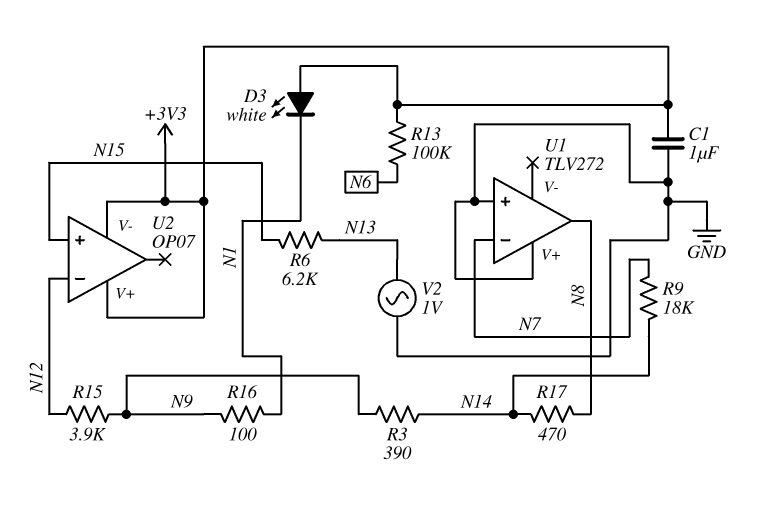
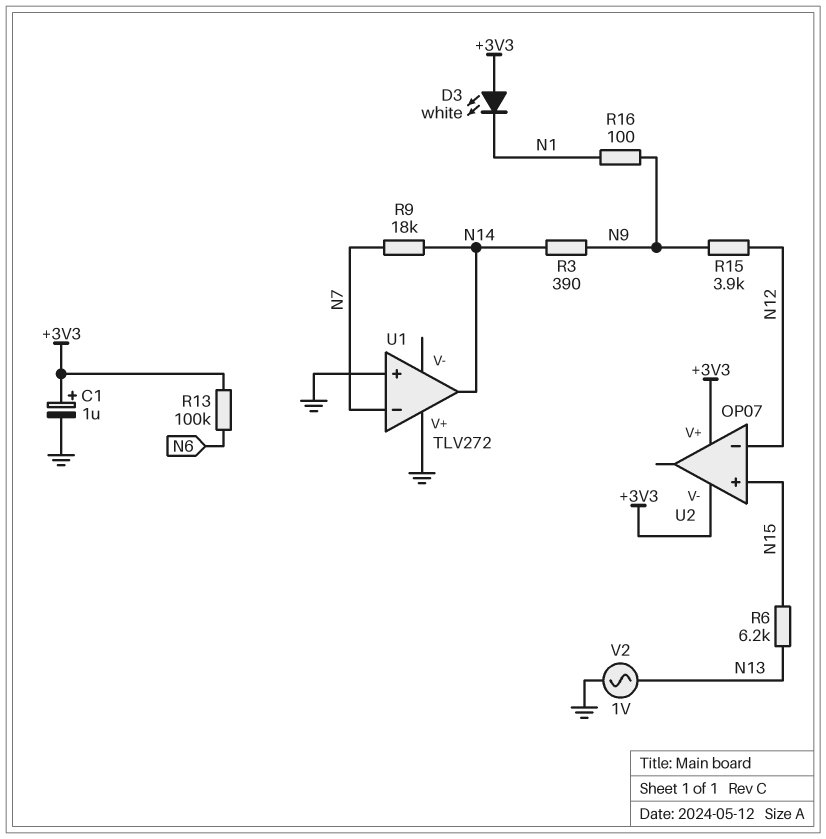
C1: 1uF (+3V3, GND) -> 1uF (plus +3V3, minus GND)
R17: 470 (N8, N14) -> none
U1 pin out: N8 -> N14

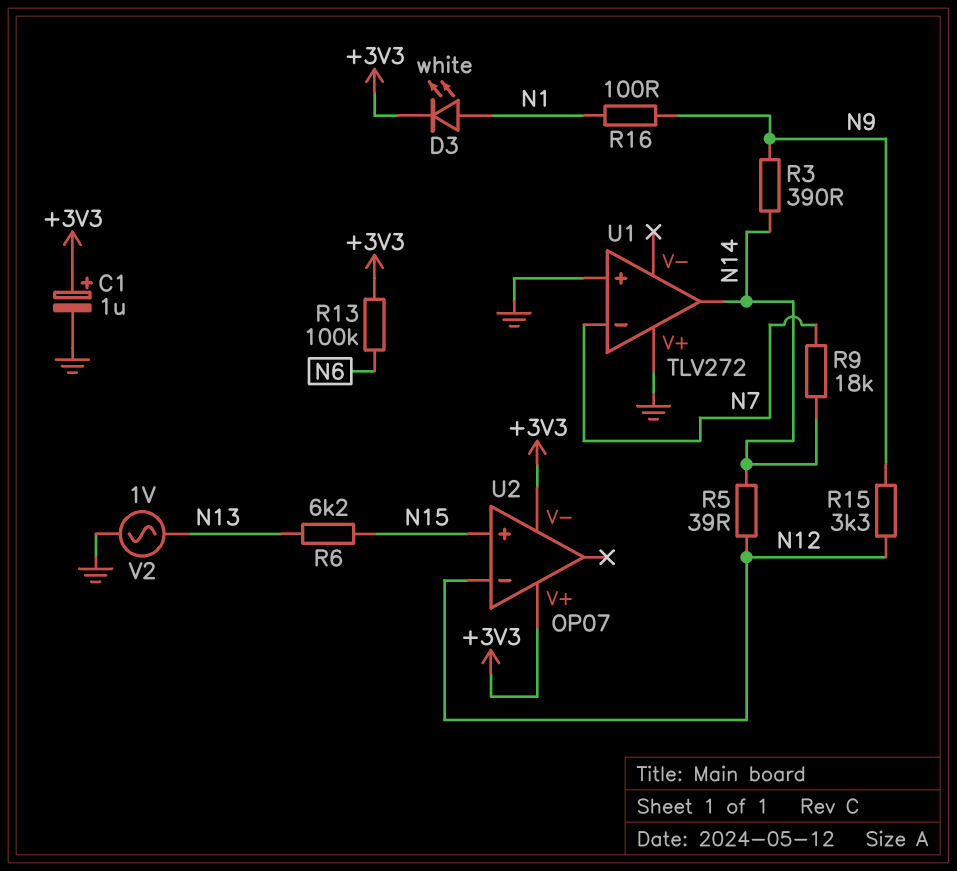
D3: LED white (A +3V3, K N1) -> LED white (A N1, K +3V3)
R5: none -> 39 (N12, N14)
R15: 3.9k (N9, N12) -> 3.3k (N9, N12)

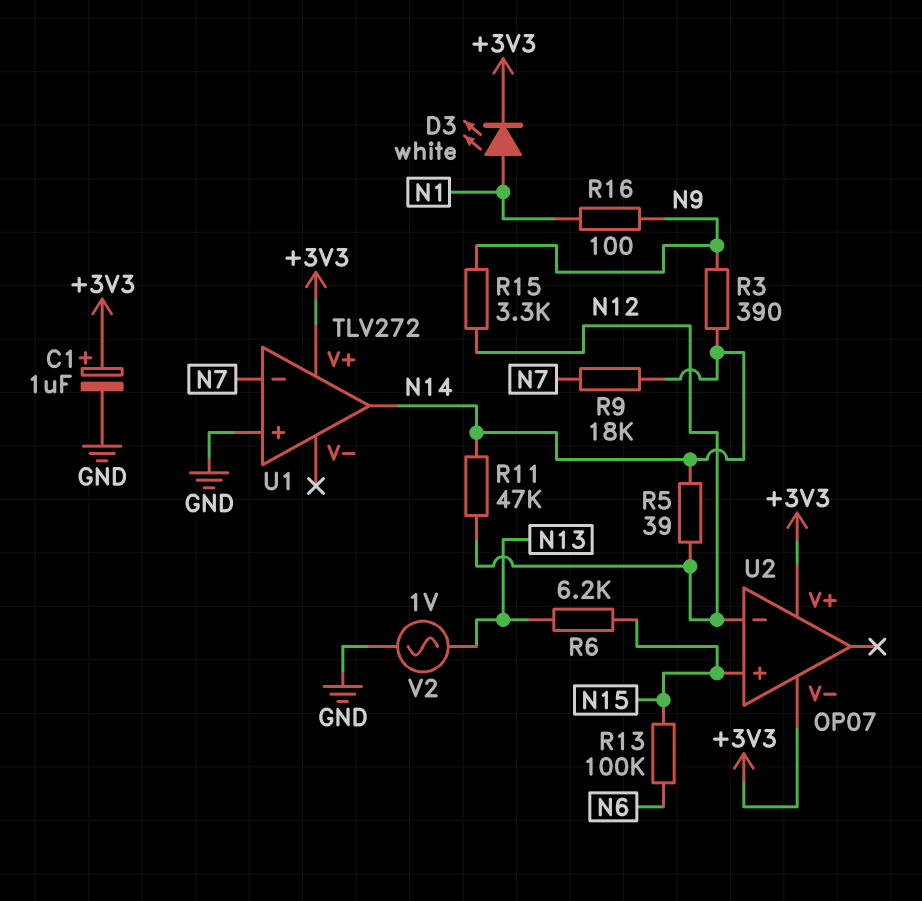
R11: none -> 47k (N12, N14)
R13: 100k (+3V3, N6) -> 100k (N6, N15)
U1 pin V+: GND -> +3V3

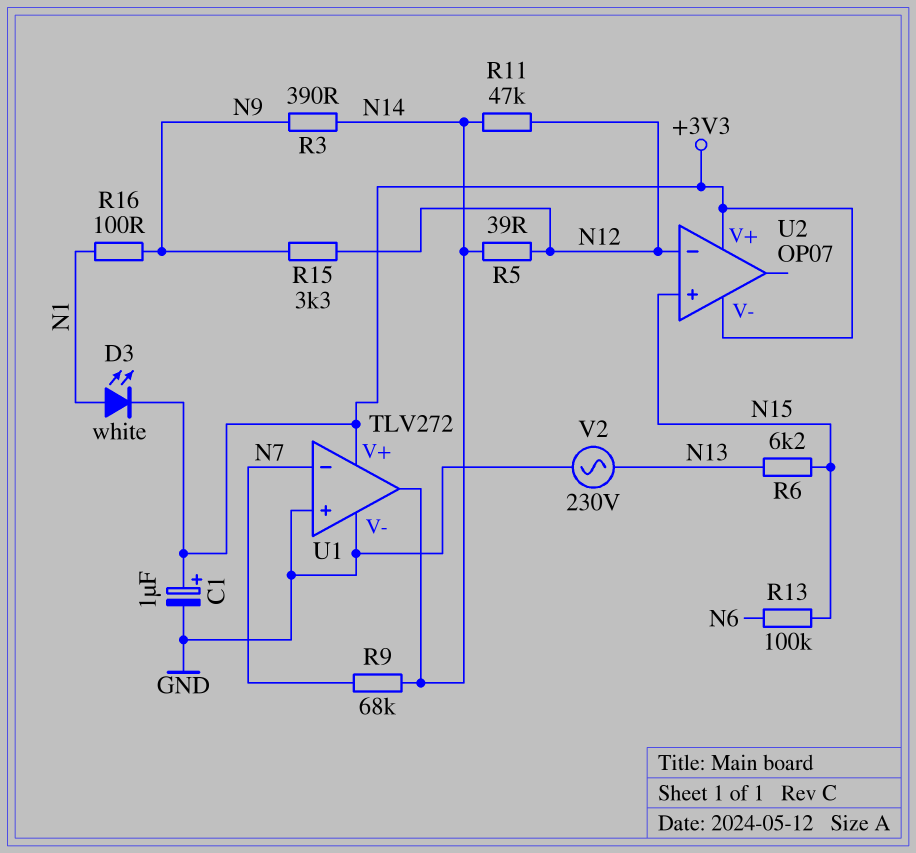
R9: 18k (N7, N14) -> 68k (N7, N14)
U1 pin V-: none -> GND
V2: AC 1V (GND, N13) -> AC 230V (GND, N13)

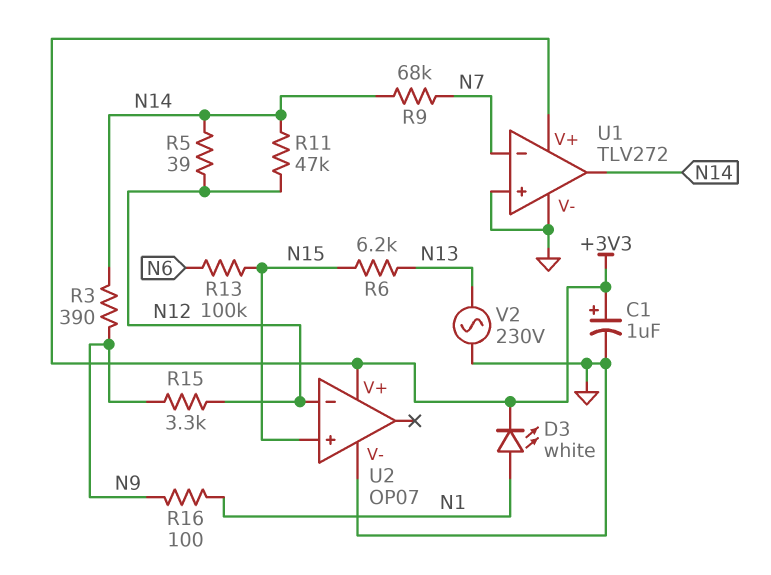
U2 pin V-: +3V3 -> GND

